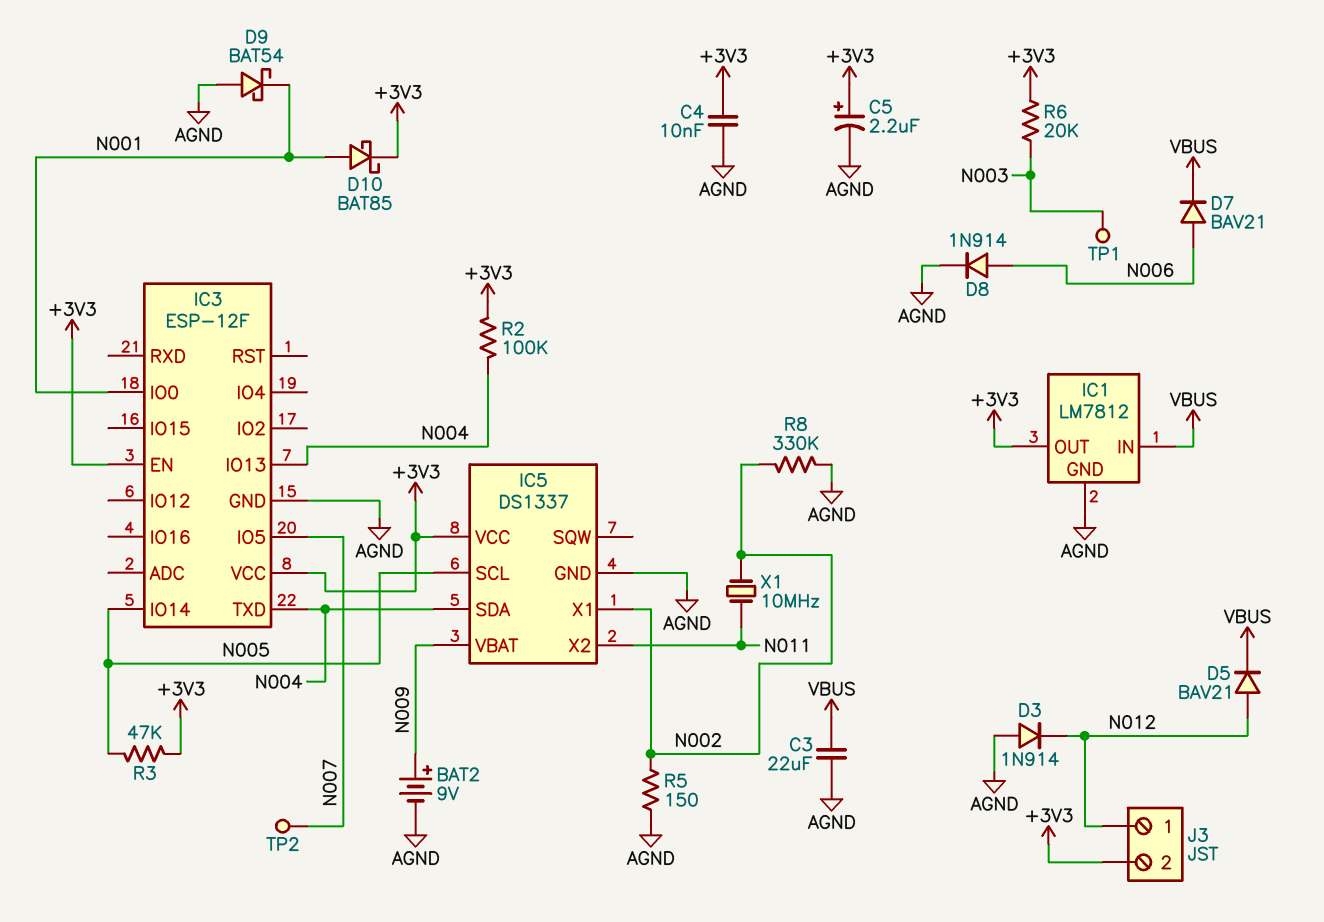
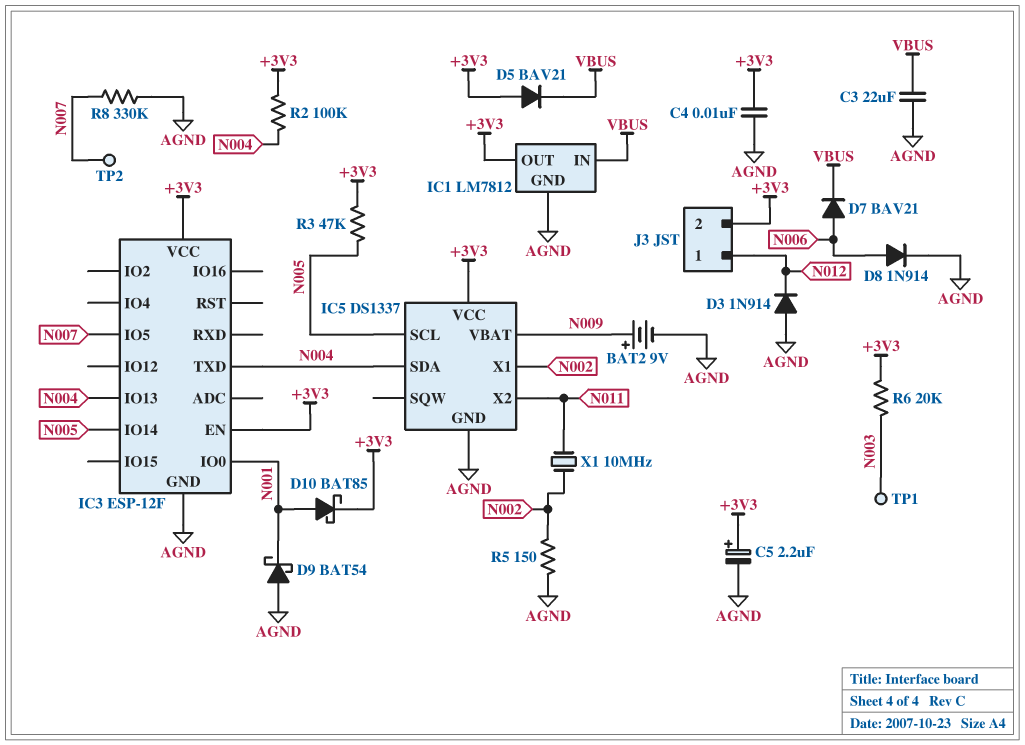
D5: diode BAV21 (A N012, K VBUS) -> diode BAV21 (A +3V3, K VBUS)
R8: 330k (AGND, N002) -> 330k (AGND, N007)

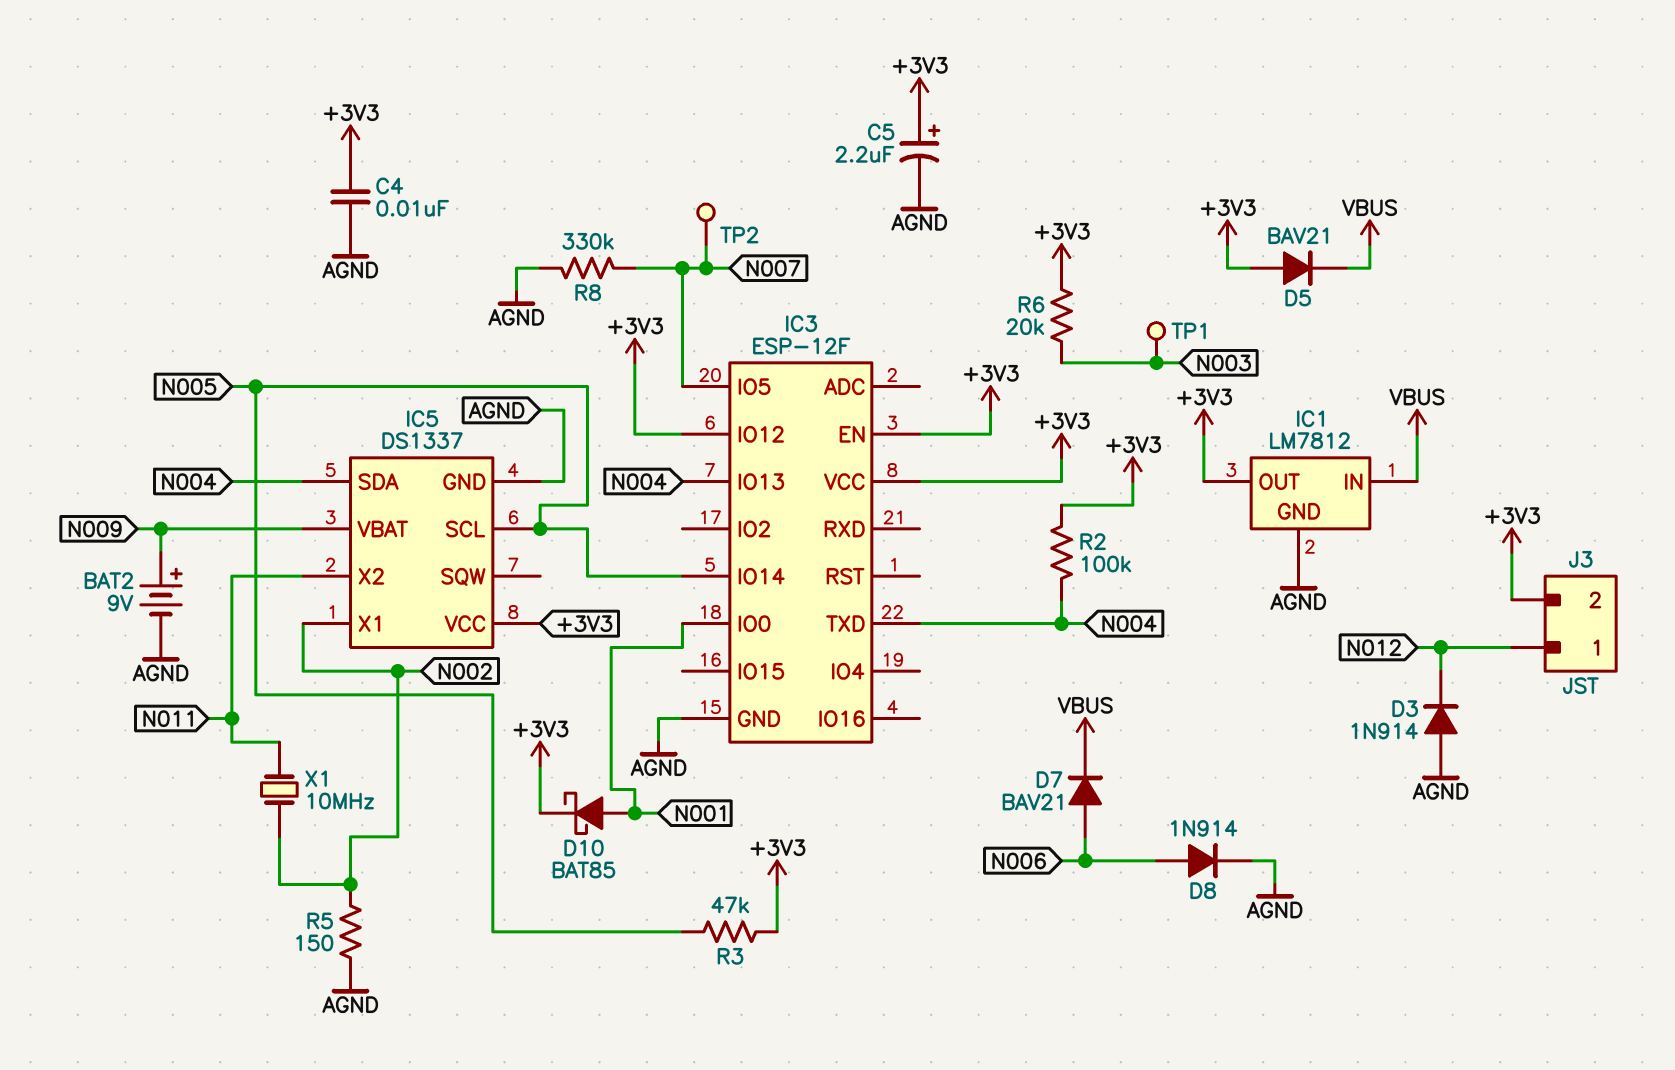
C3: 22uF (AGND, VBUS) -> none
D9: schottky BAT54 (A AGND, K N001) -> none
IC3 pin IO12: none -> +3V3

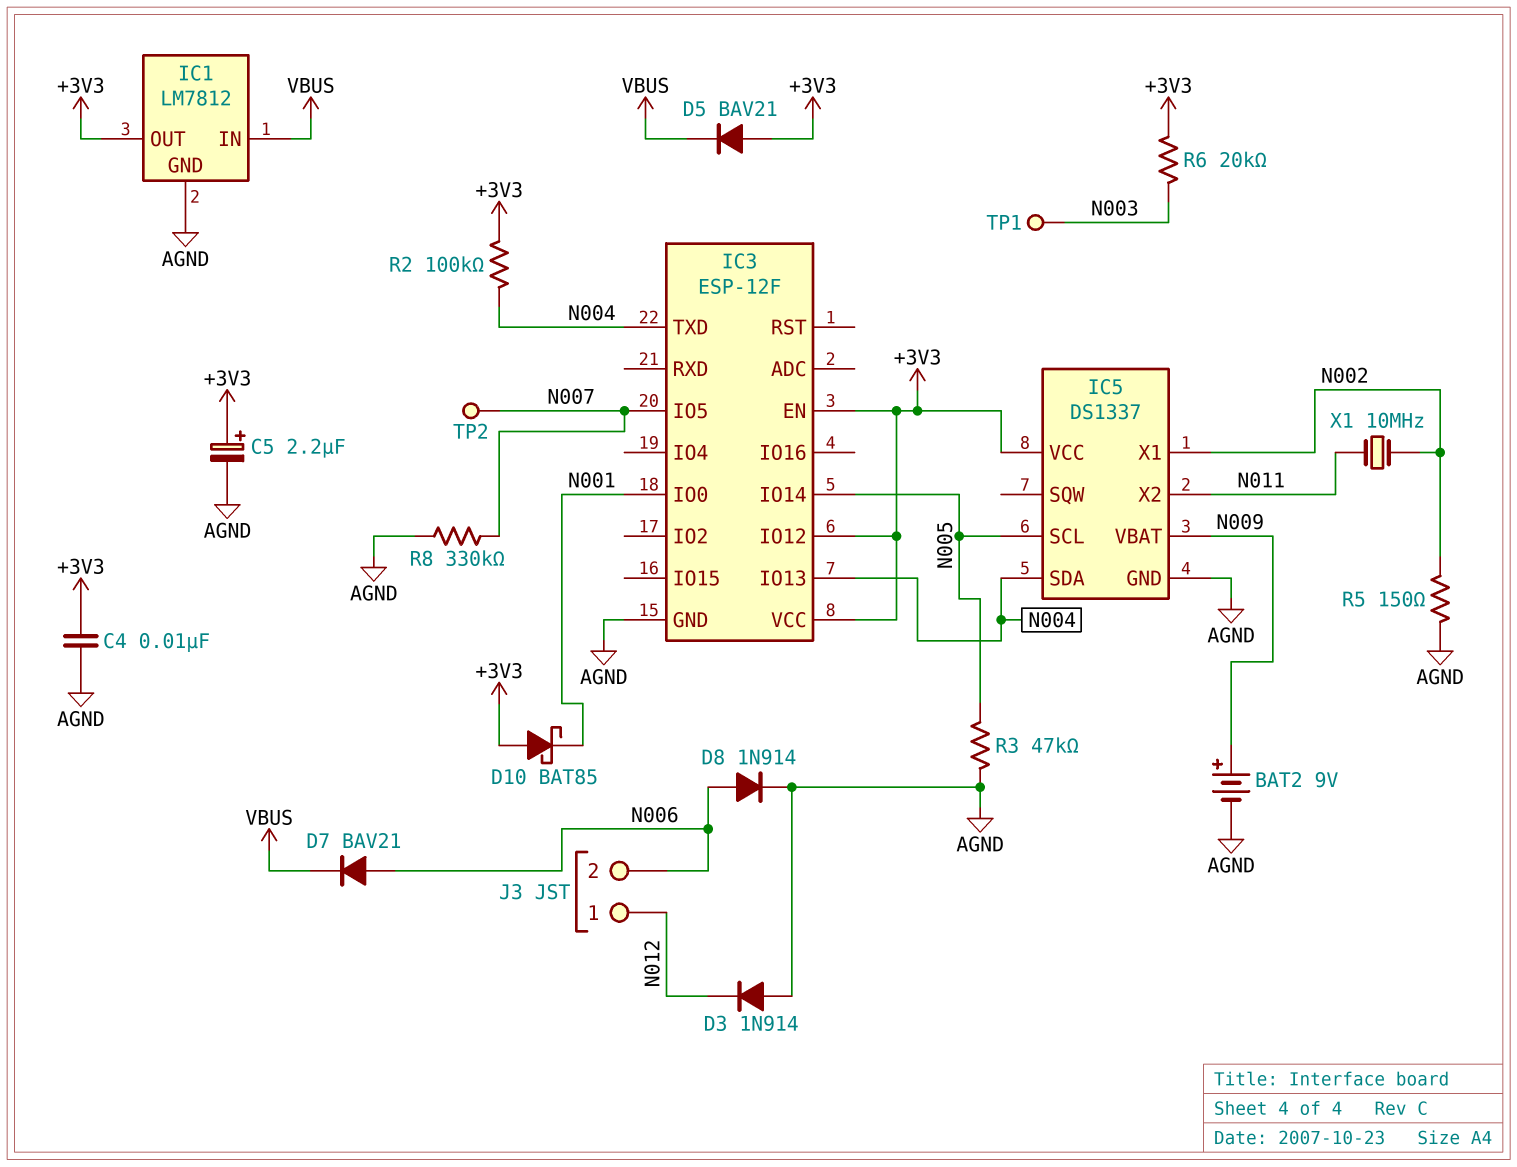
D10: schottky BAT85 (A N001, K +3V3) -> schottky BAT85 (A +3V3, K N001)
J3 pin 2: +3V3 -> N006
R3: 47k (+3V3, N005) -> 47k (AGND, N005)

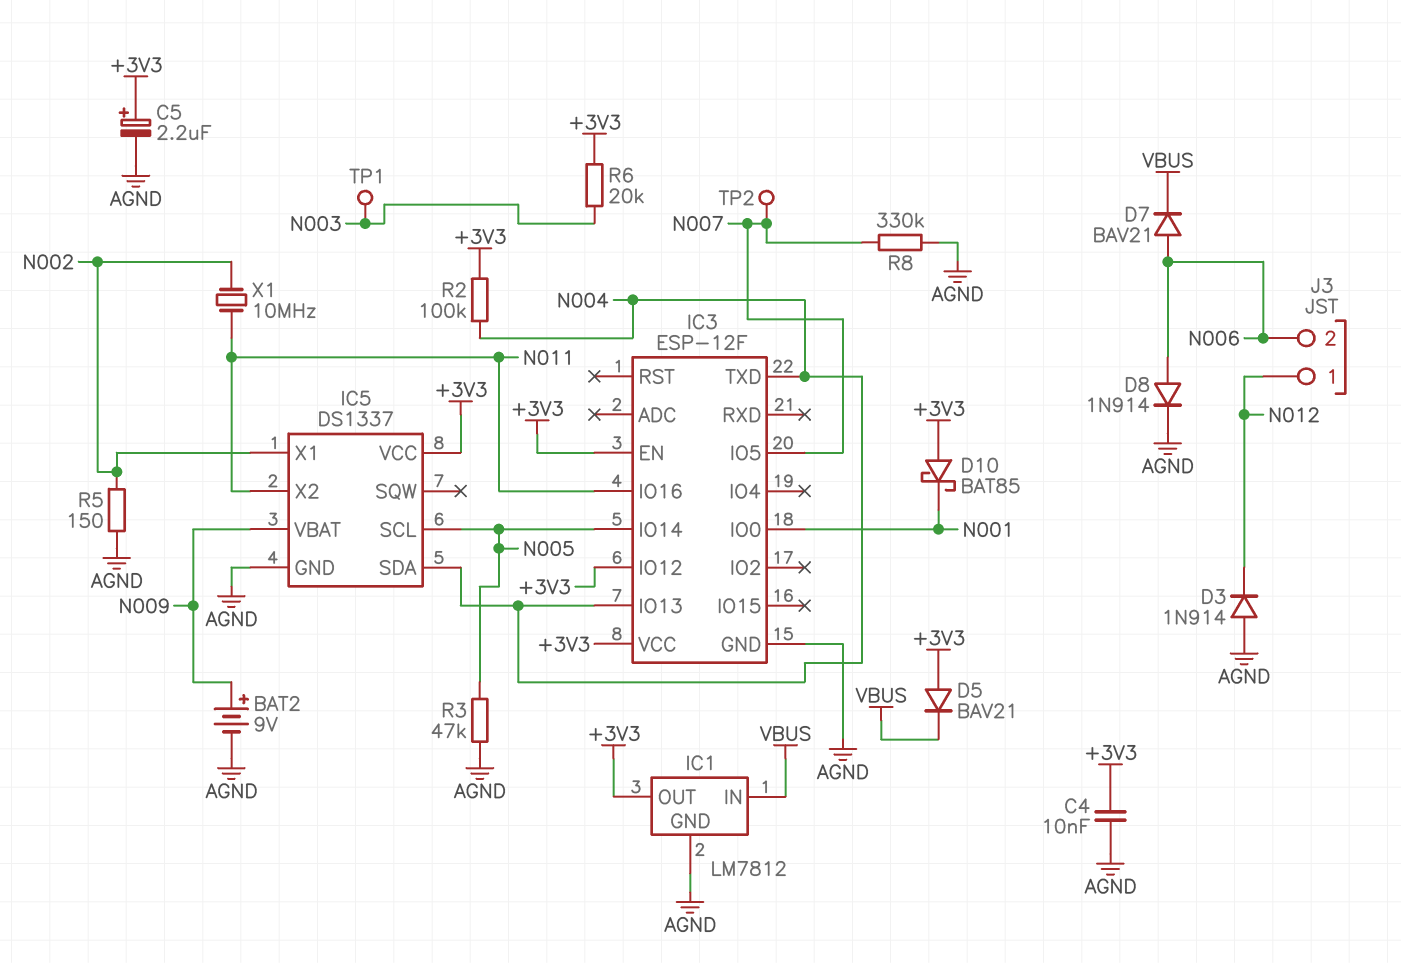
IC3 pin IO16: none -> N011

